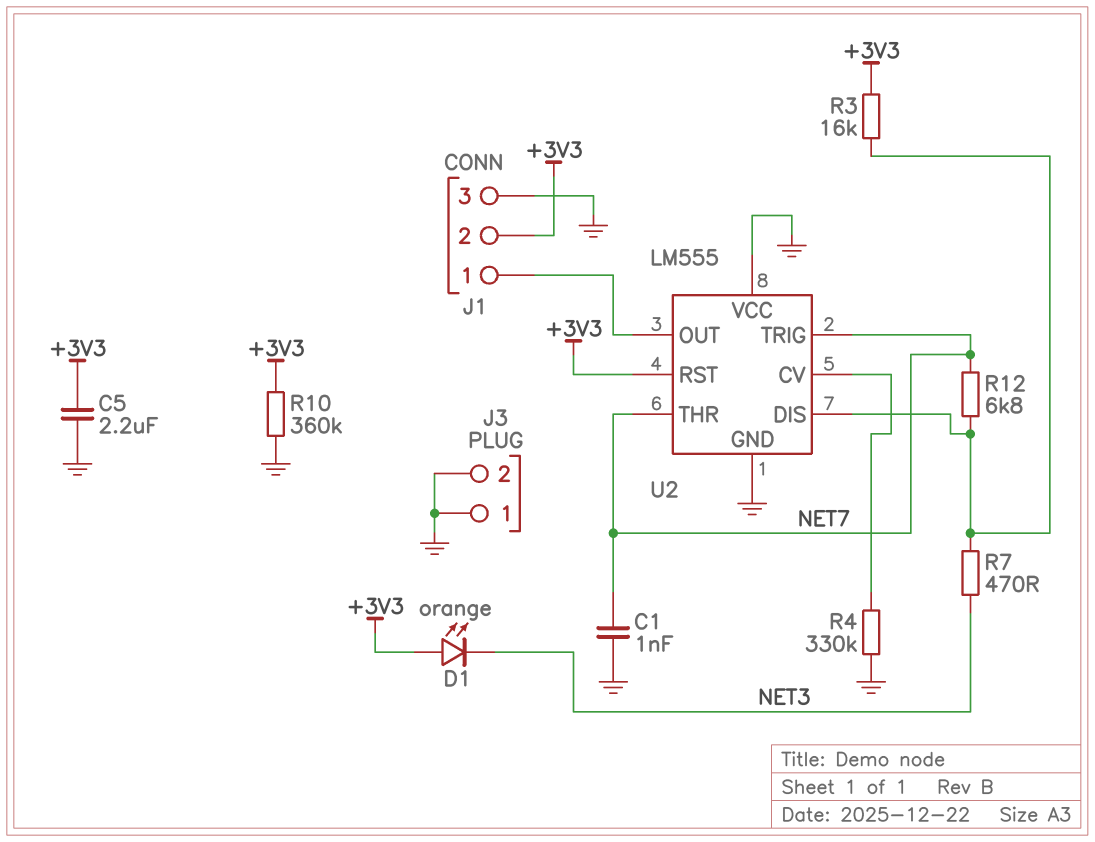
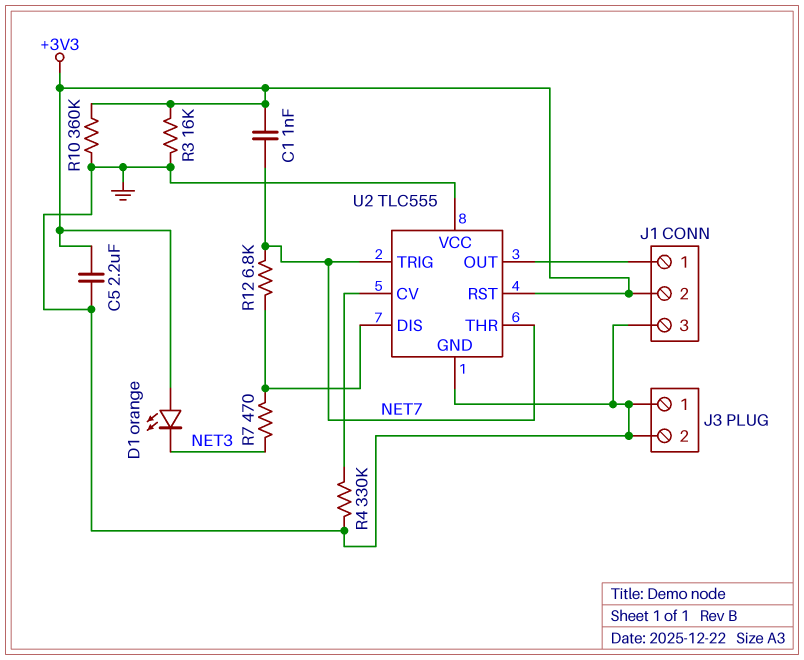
C1: 1nF (GND, NET7) -> 1nF (+3V3, NET7)
R3: 16k (+3V3, U2/DIS) -> 16k (+3V3, GND)
U2: LM555 -> TLC555

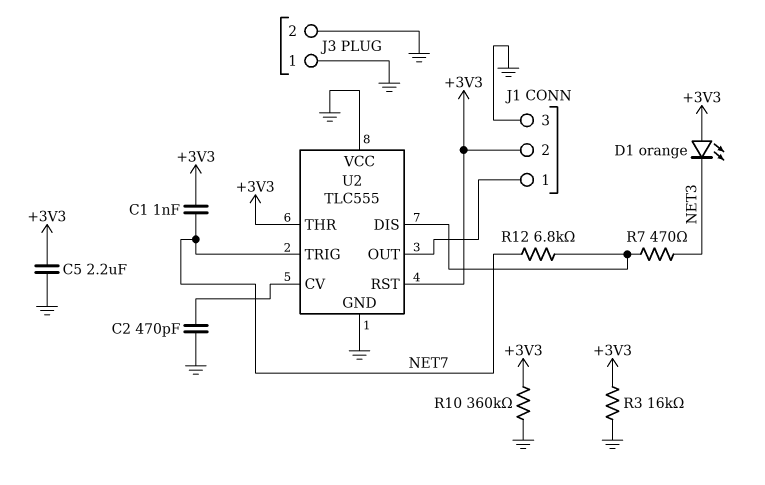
C2: none -> 470pF (GND, U2/CV)
R4: 330k (GND, U2/CV) -> none
U2 pin THR: NET7 -> +3V3

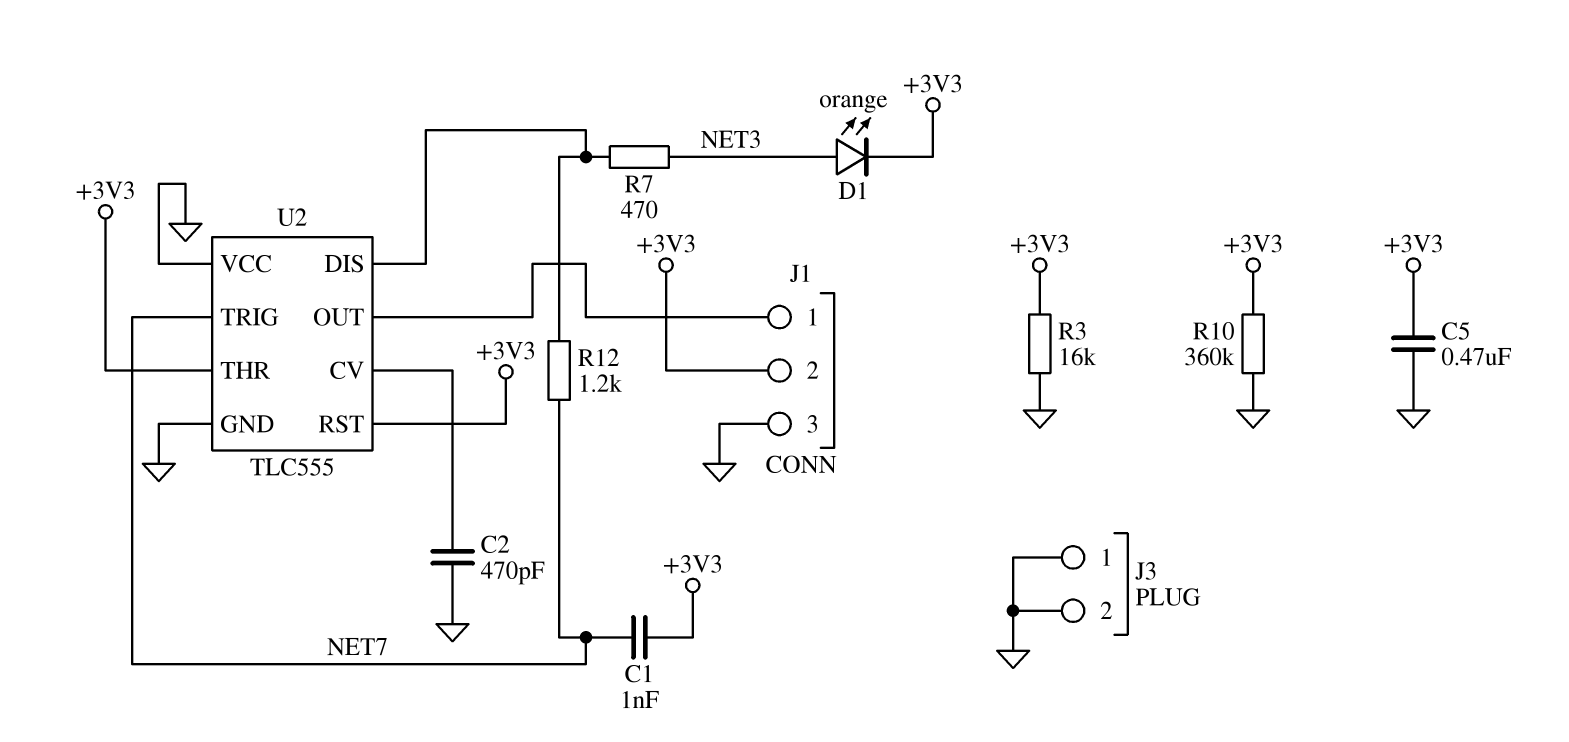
C5: 2.2uF (+3V3, GND) -> 470nF (+3V3, GND)
D1: LED orange (A +3V3, K NET3) -> LED orange (A NET3, K +3V3)
R12: 6.8k (NET7, U2/DIS) -> 1.2k (NET7, U2/DIS)

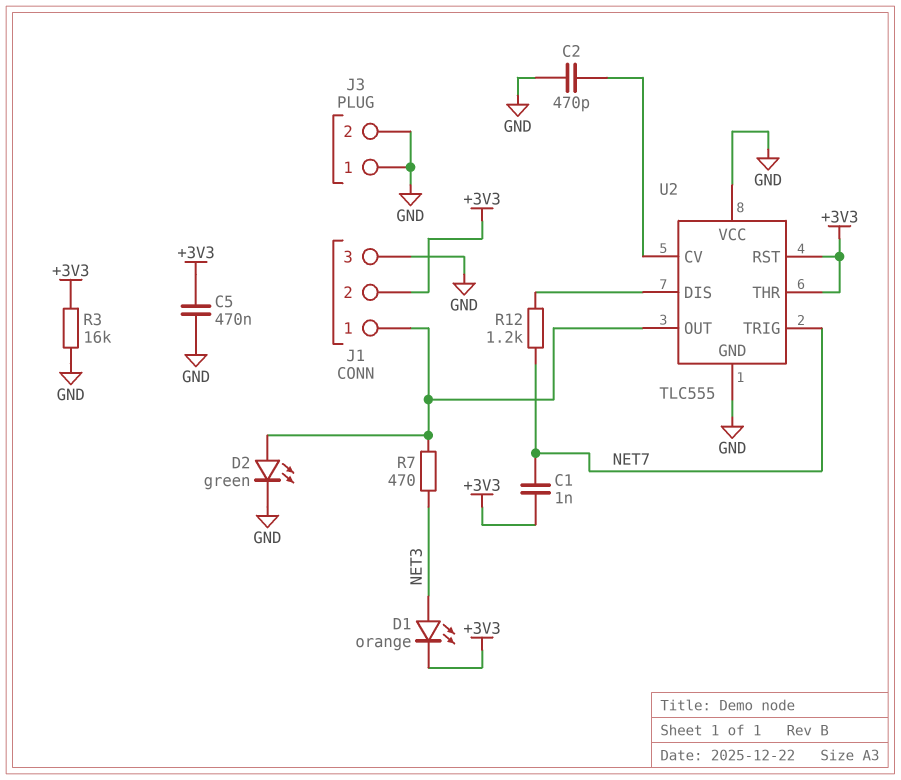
D2: none -> LED green (A J1/1, K GND)
R7: 470 (NET3, U2/DIS) -> 470 (J1/1, NET3)
R10: 360k (+3V3, GND) -> none

